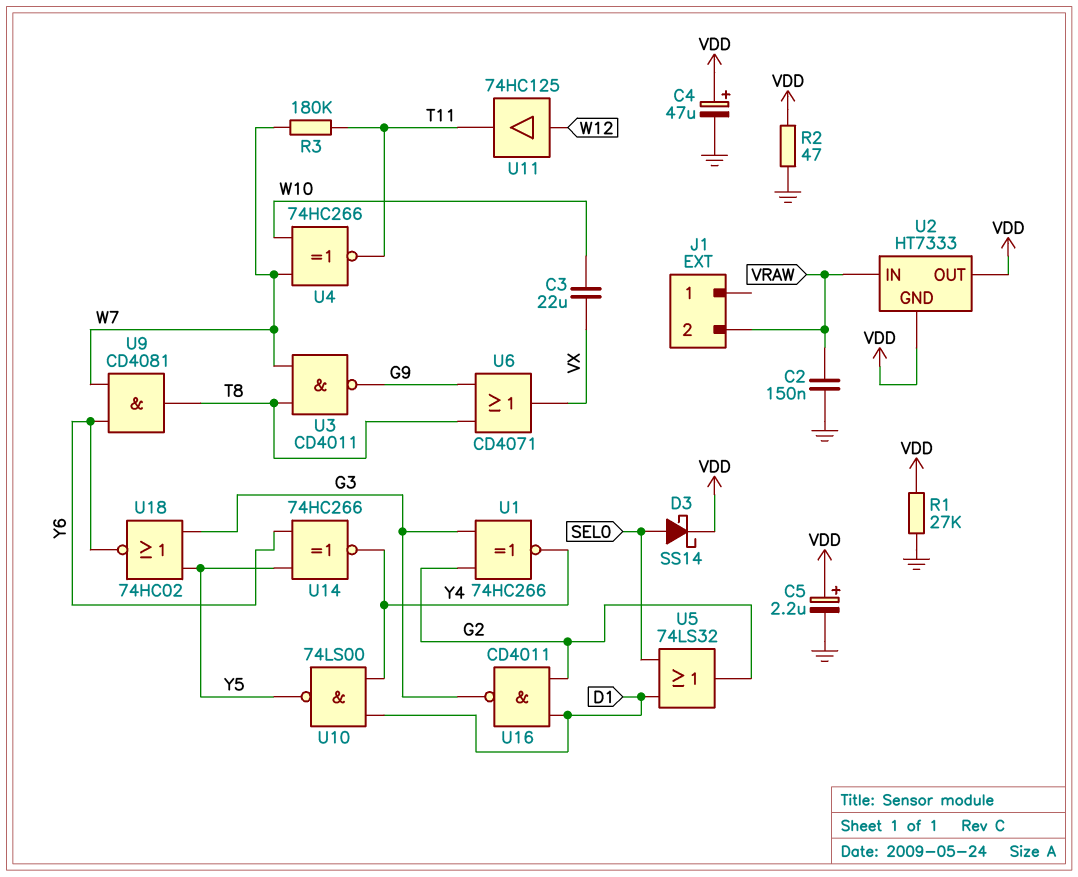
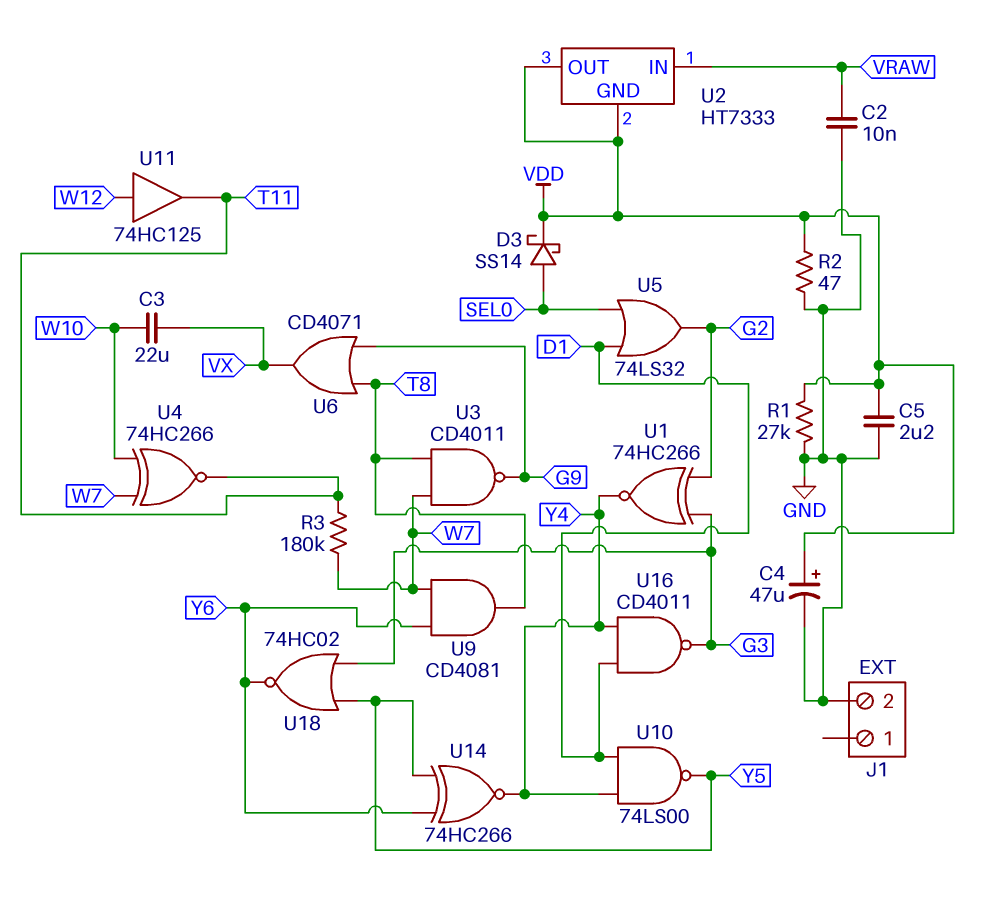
C2: 150nF (GND, VRAW) -> 10nF (GND, VRAW)
C5: 2.2uF (plus VDD, minus GND) -> 2.2uF (GND, VDD)
J1 pin 2: VRAW -> GND
U16: NAND CD4011 (in D1, in G2, out G3) -> NAND CD4011 (in D1, in Y4, out G3)

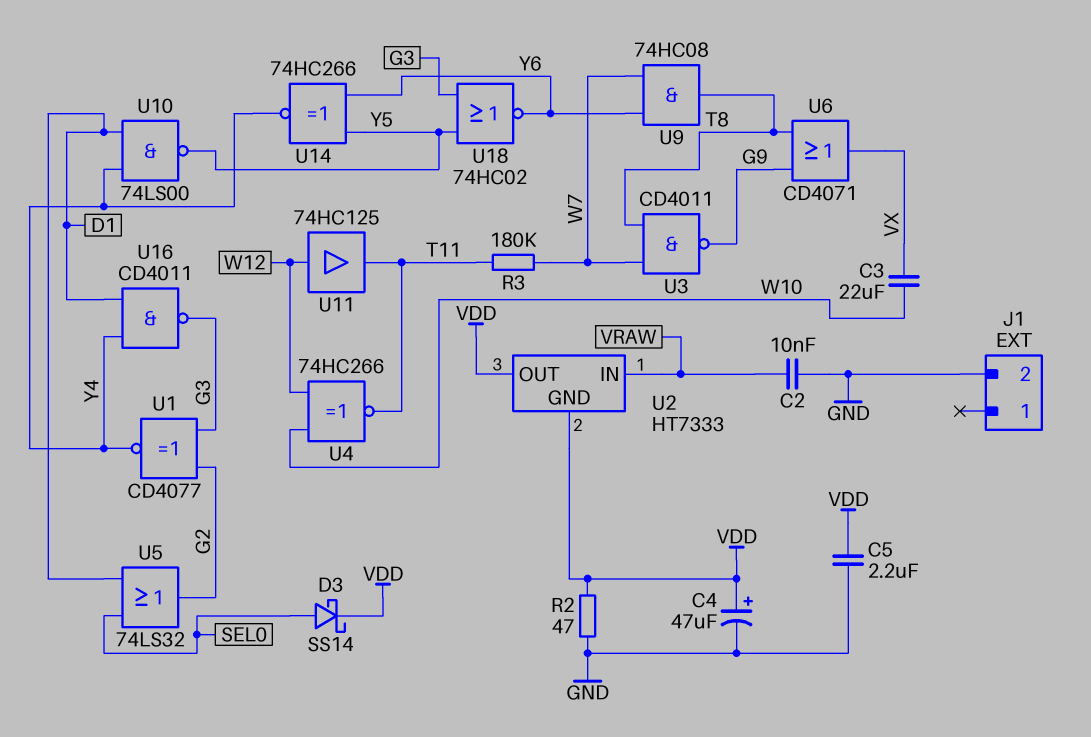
R1: 27k (GND, VDD) -> none
U1: XNOR 74HC266 (in G2, in G3, out Y4) -> XNOR CD4077 (in G2, in G3, out Y4)
U4: XNOR 74HC266 (in W7, in W10, out T11) -> XNOR 74HC266 (in W10, in W12, out T11)
U9: AND CD4081 (in W7, in Y6, out T8) -> AND 74HC08 (in W7, in Y6, out T8)

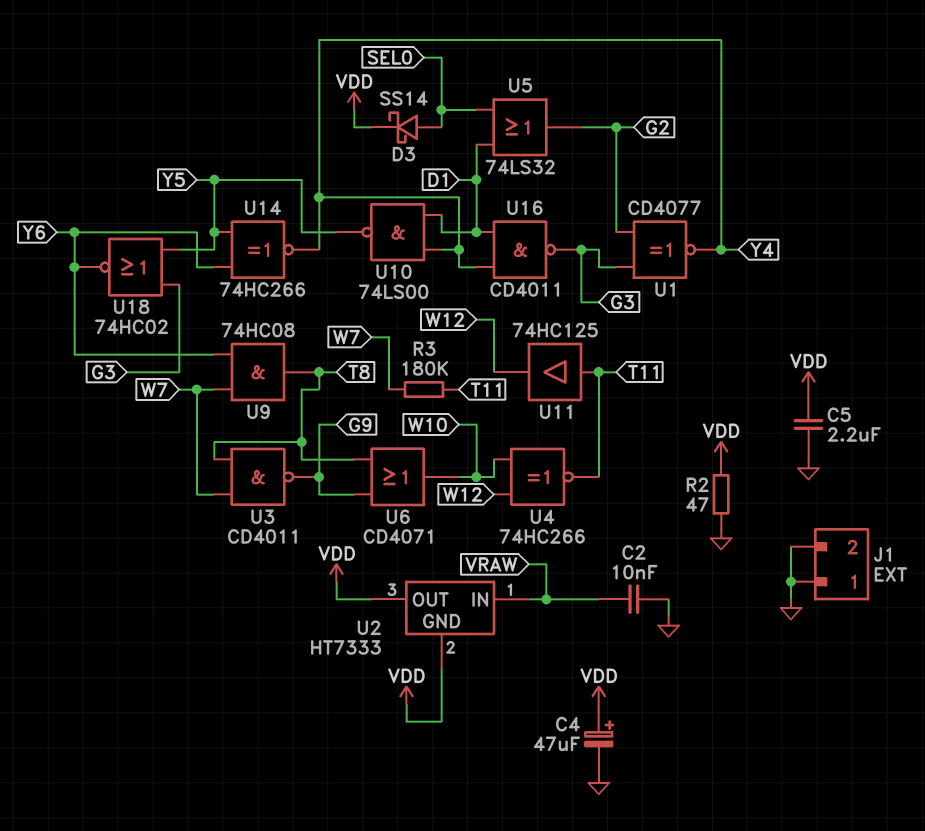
C3: 22uF (VX, W10) -> none
J1 pin 1: none -> GND
U6: OR CD4071 (in G9, in T8, out VX) -> OR CD4071 (in G9, in T8, out W10)
U11: buffer 74HC125 (in W12, out T11) -> buffer 74HC125 (in T11, out W12)

